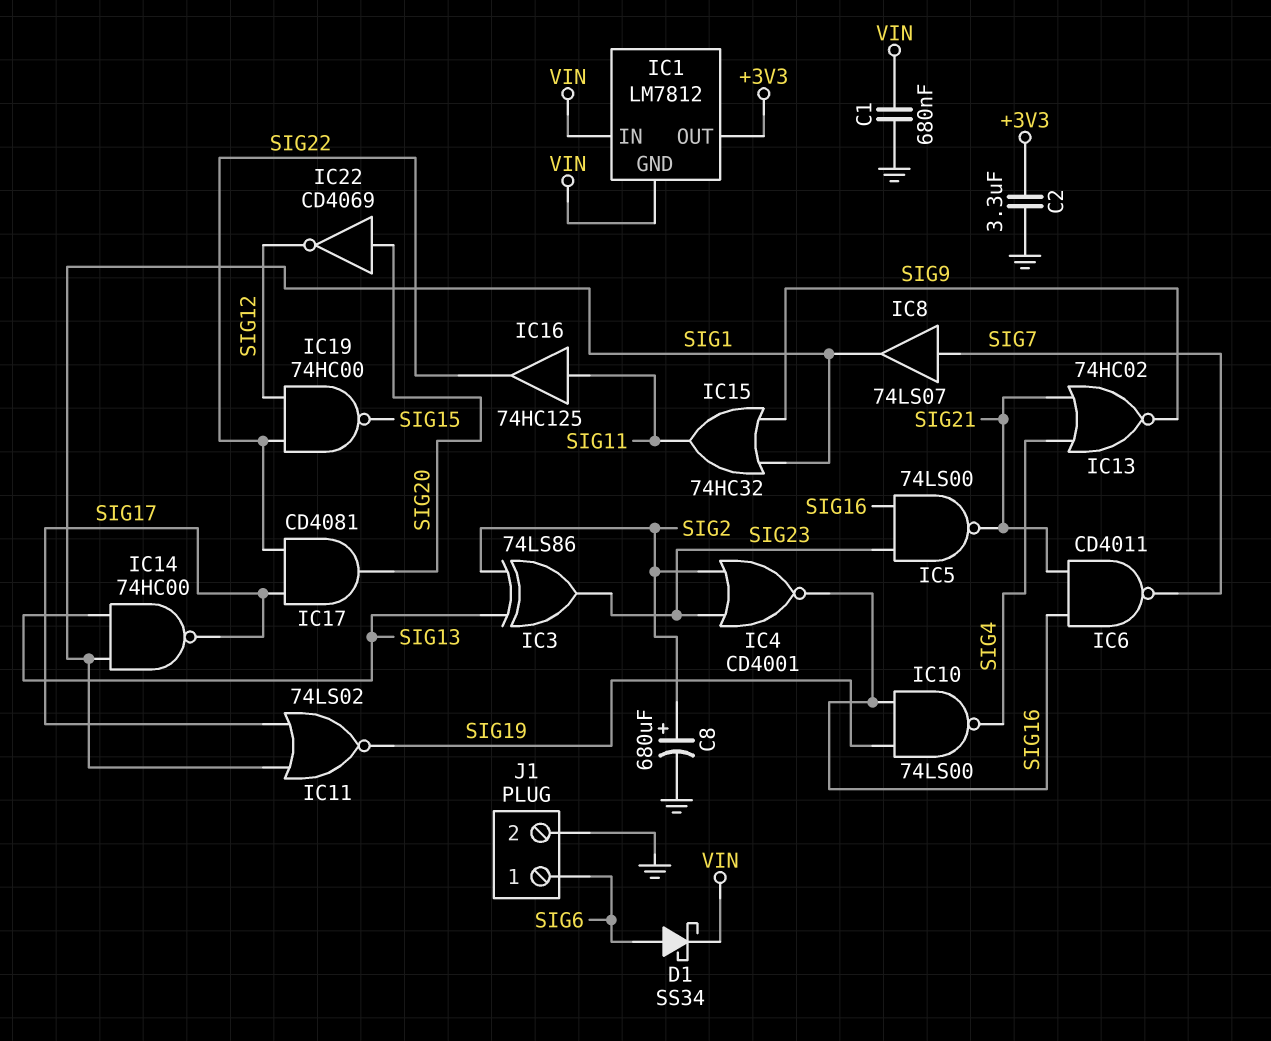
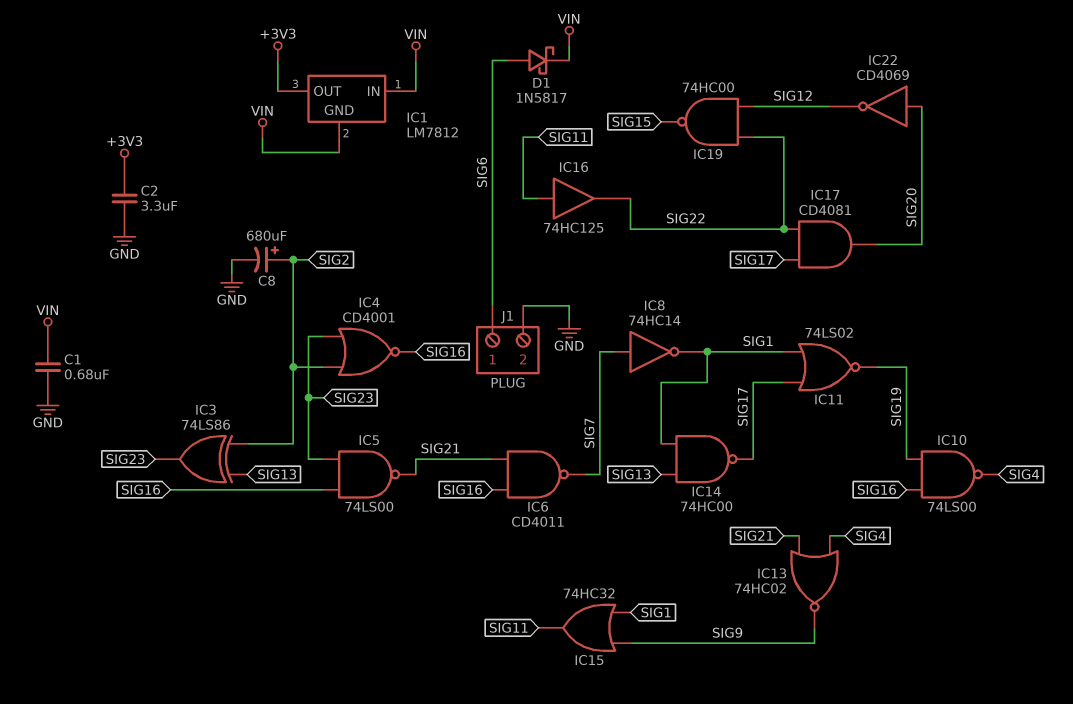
D1: schottky SS34 (A SIG6, K VIN) -> schottky 1N5817 (A SIG6, K VIN)
IC8: buffer 74LS07 (in SIG7, out SIG1) -> NOT 74HC14 (in SIG7, out SIG1)

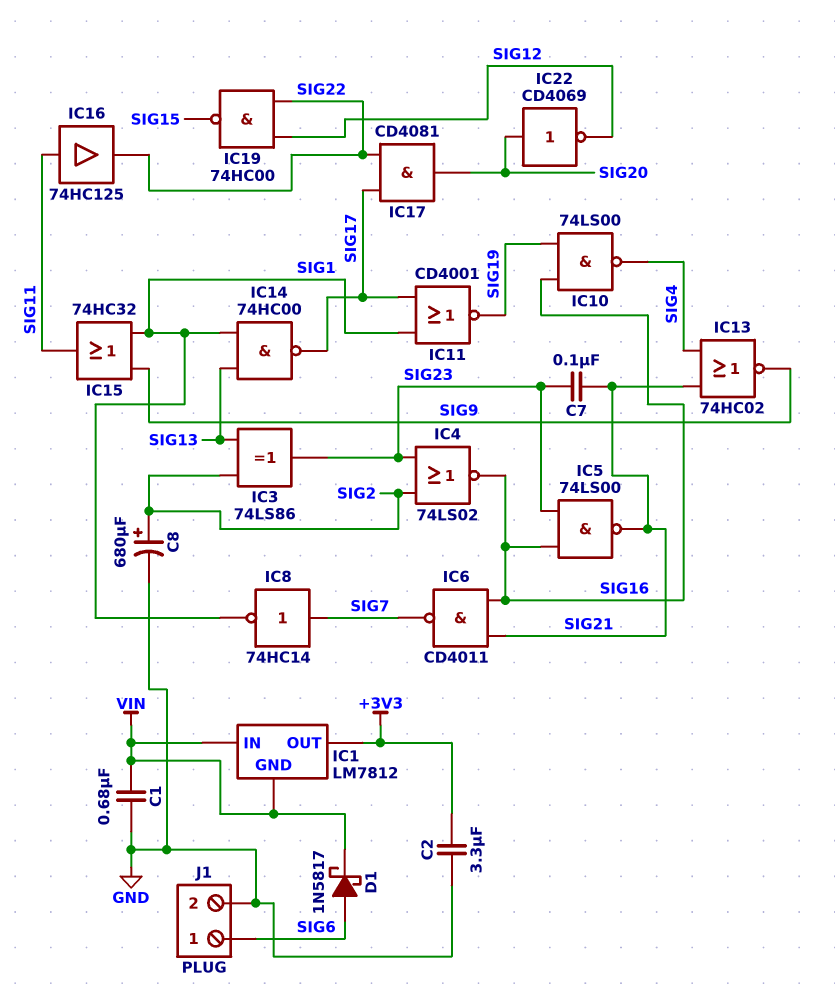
C7: none -> 100nF (SIG21, SIG23)
IC4: NOR CD4001 (in SIG2, in SIG23, out SIG16) -> NOR 74LS02 (in SIG2, in SIG23, out SIG16)
IC11: NOR 74LS02 (in SIG1, in SIG17, out SIG19) -> NOR CD4001 (in SIG1, in SIG17, out SIG19)

